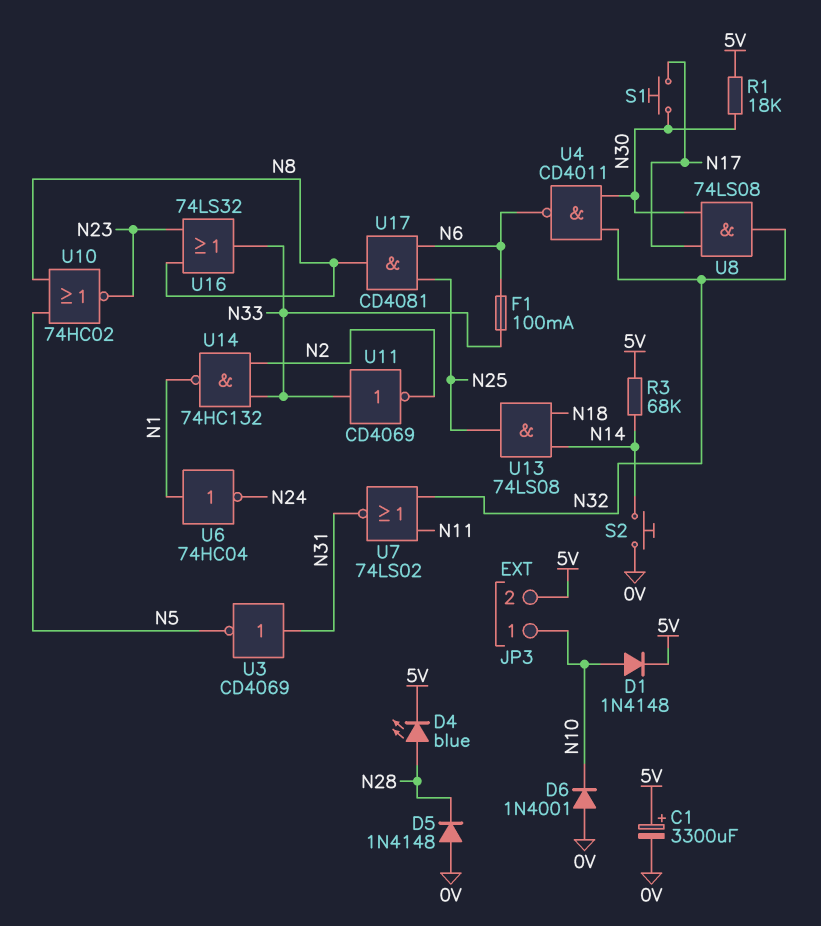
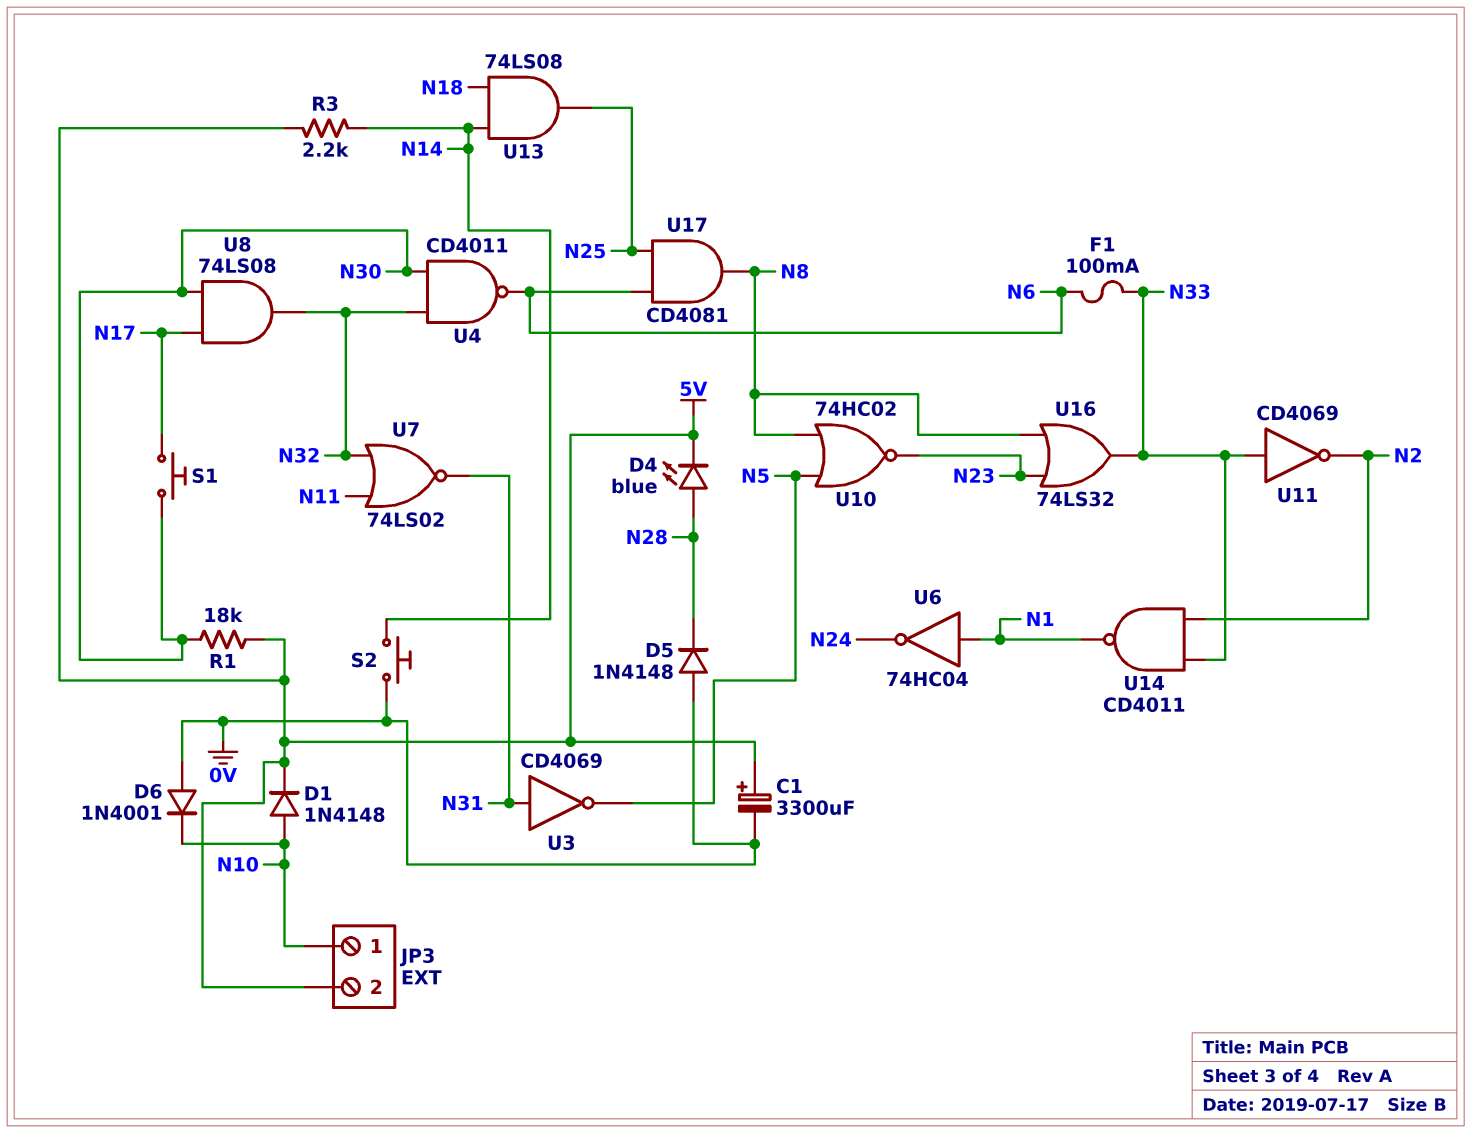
R3: 68k (5V, N14) -> 2.2k (5V, N14)
U14: NAND 74HC132 (in N2, in N33, out N1) -> NAND CD4011 (in N2, in N33, out N1)

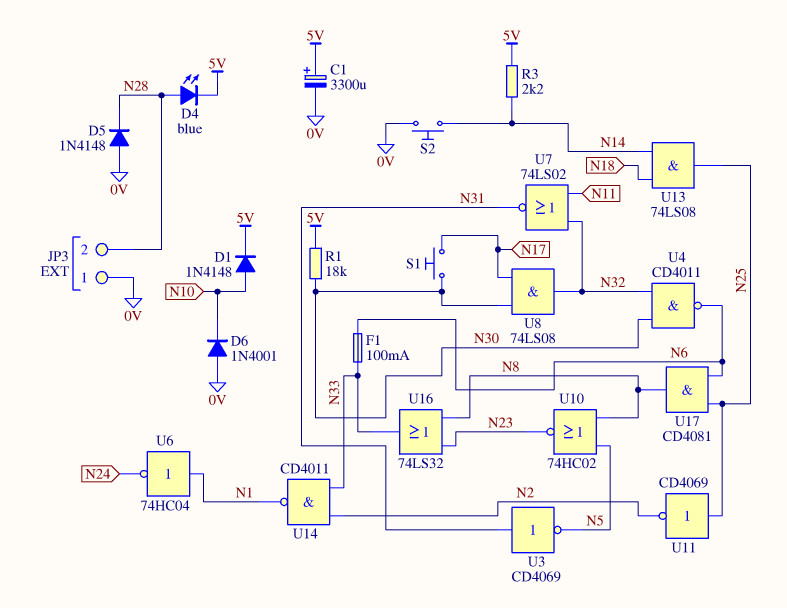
JP3 pin 1: N10 -> 0V
JP3 pin 2: 5V -> N28
U11: NOT CD4069 (in N33, out N2) -> NOT CD4069 (in N25, out N2)

